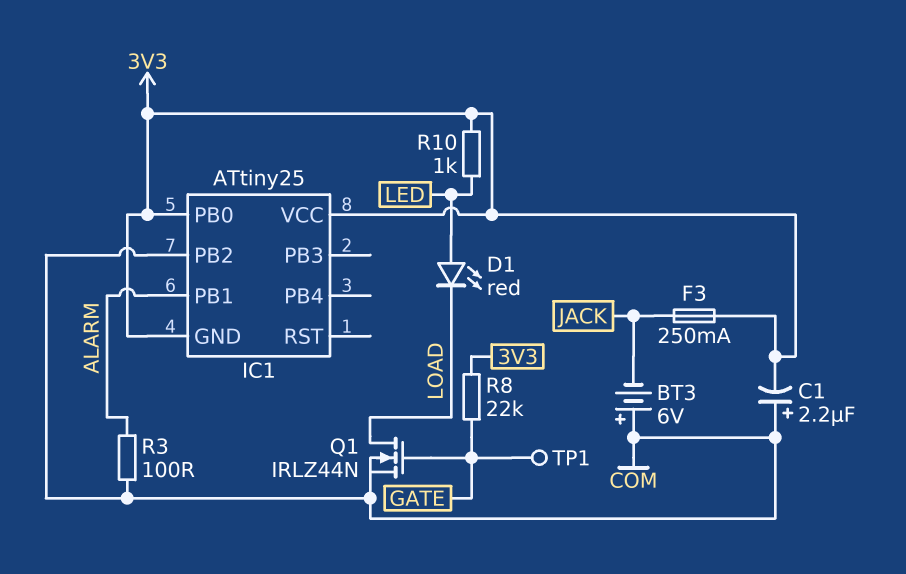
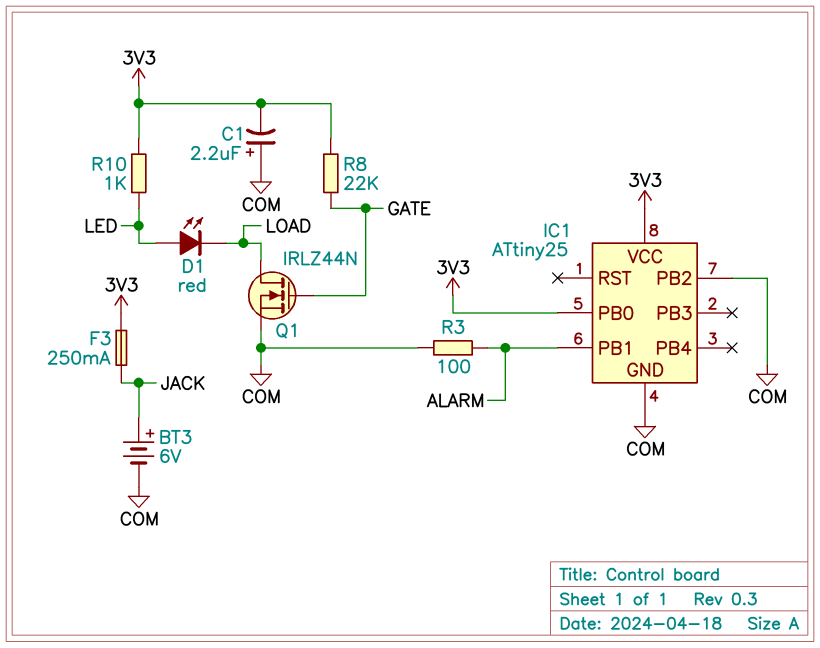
BT3: 6V (plus COM, minus JACK) -> 6V (plus JACK, minus COM)
IC1 pin GND: 3V3 -> COM
TP1: test point (GATE) -> none

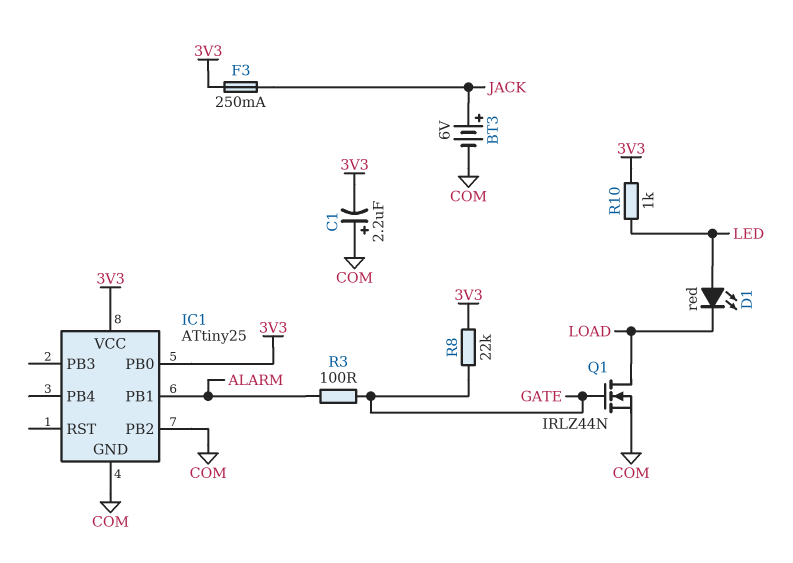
R3: 100 (ALARM, COM) -> 100 (ALARM, GATE)

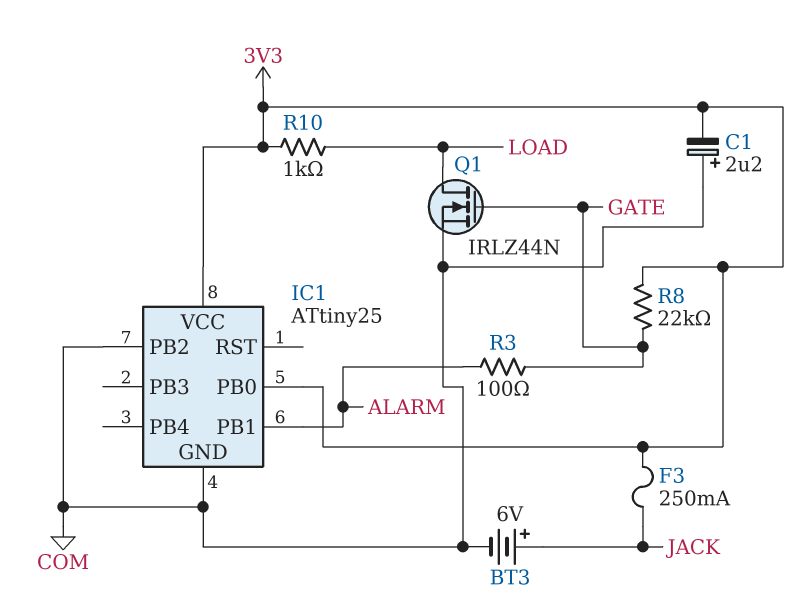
D1: LED red (A LED, K LOAD) -> none
R10: 1k (3V3, LED) -> 1k (3V3, LOAD)

